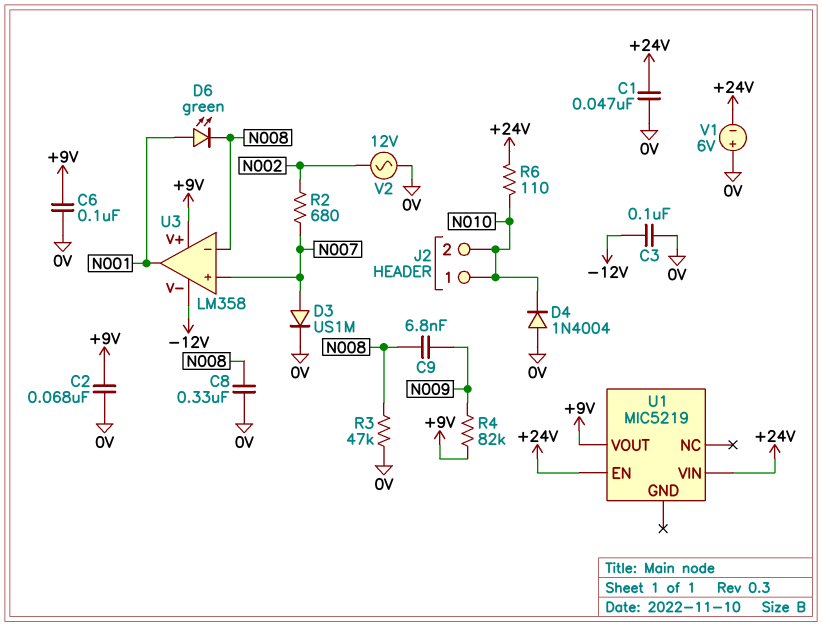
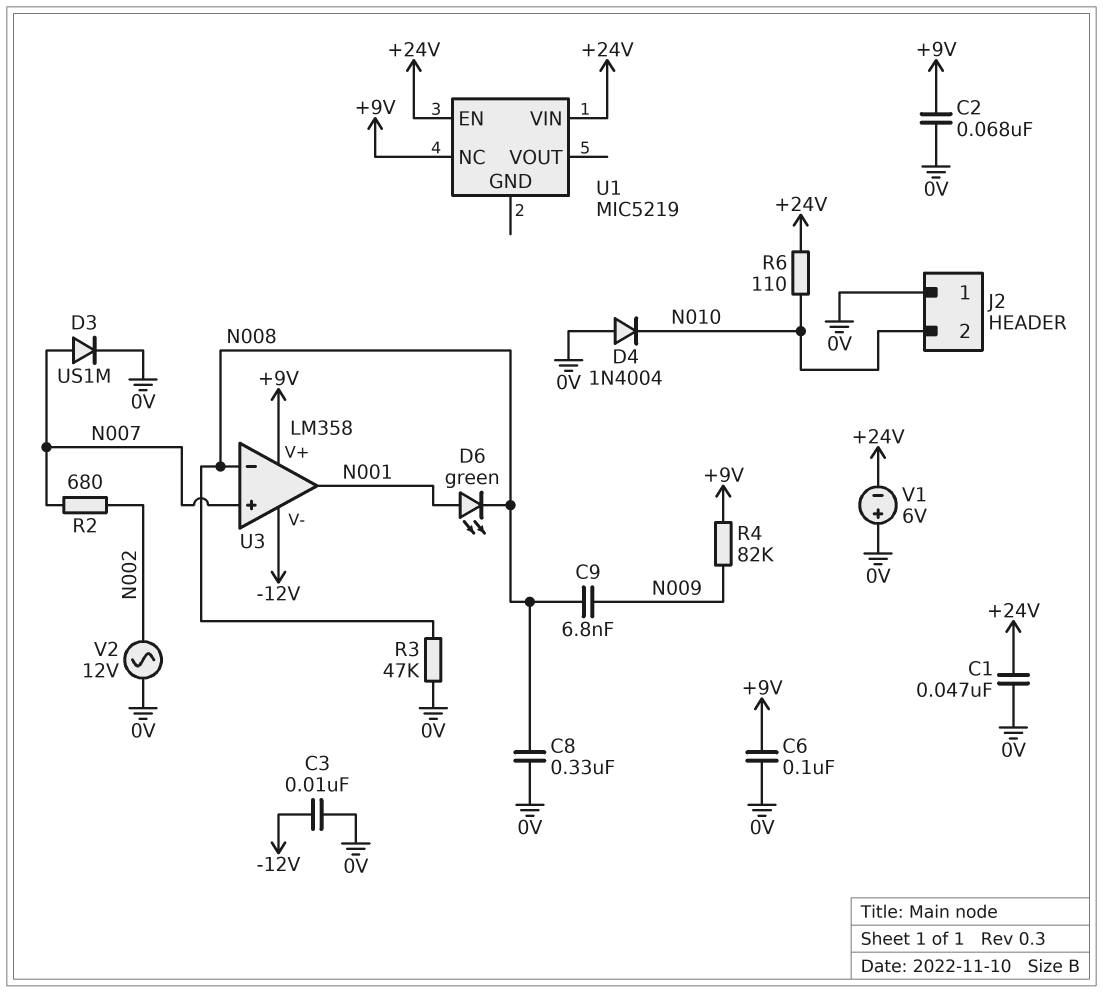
C3: 100nF (-12V, 0V) -> 10nF (-12V, 0V)
J2 pin 1: N010 -> 0V
U1 pin NC: none -> +9V
U1 pin VOUT: +9V -> none

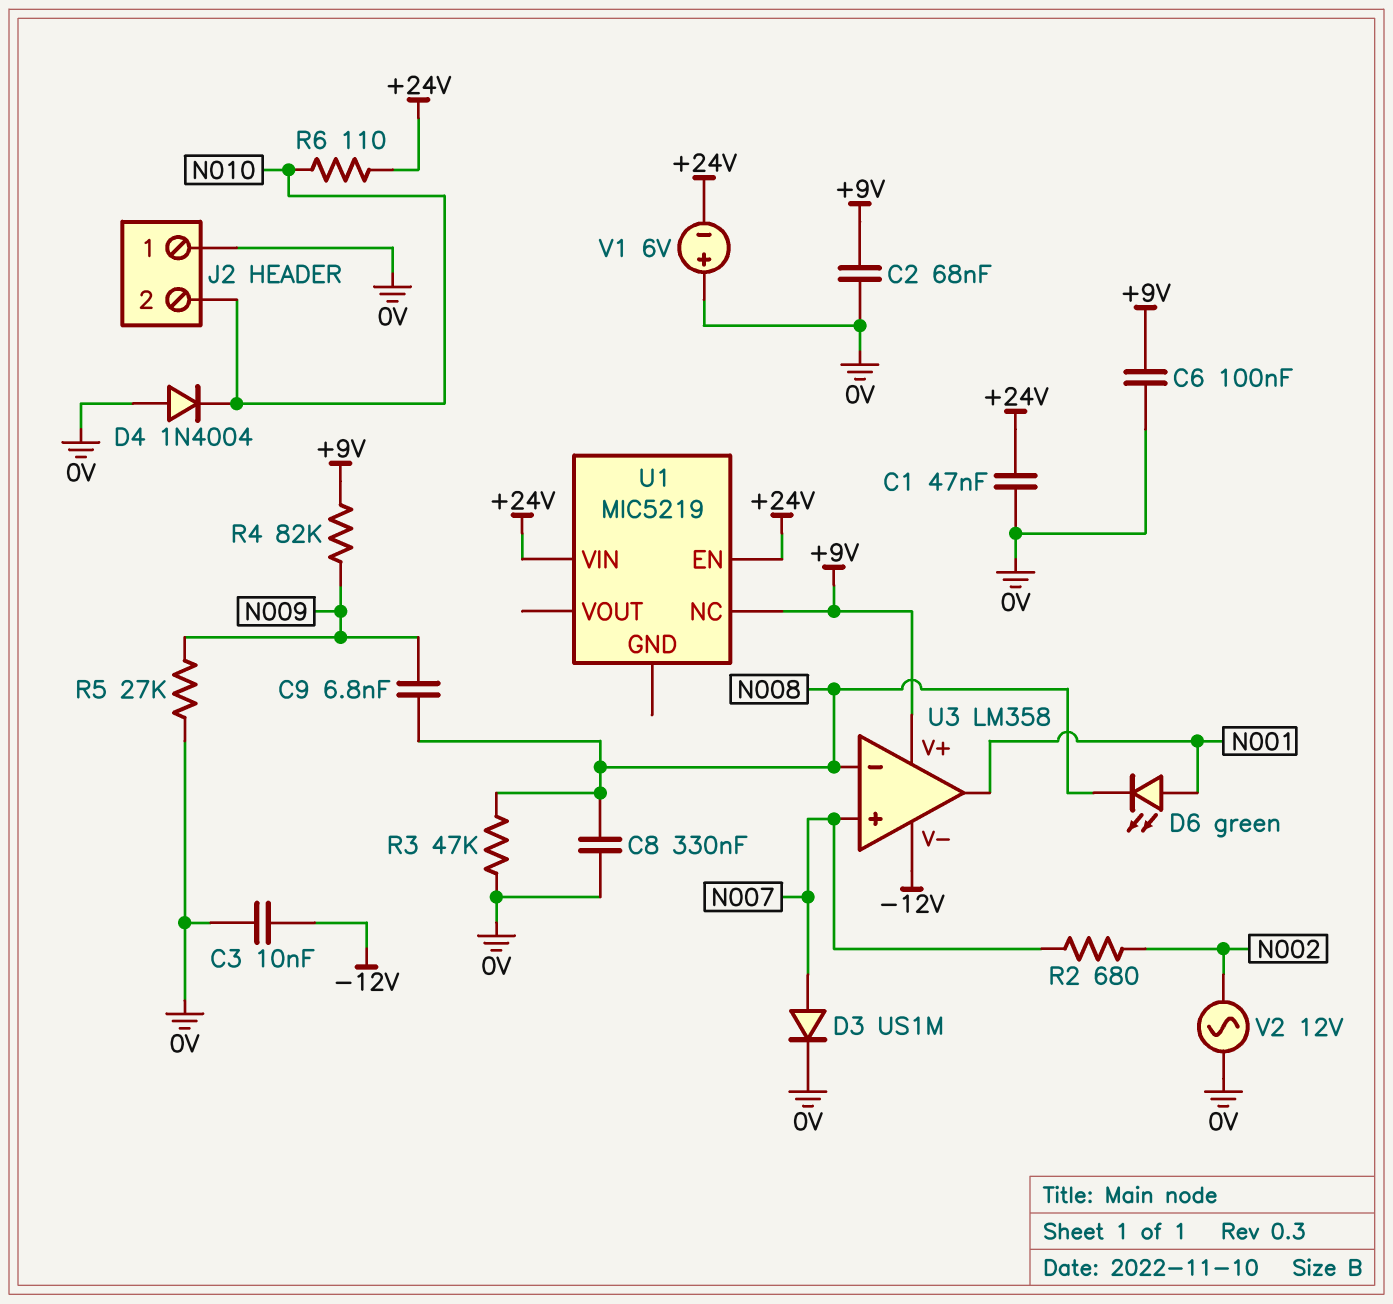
R5: none -> 27k (0V, N009)

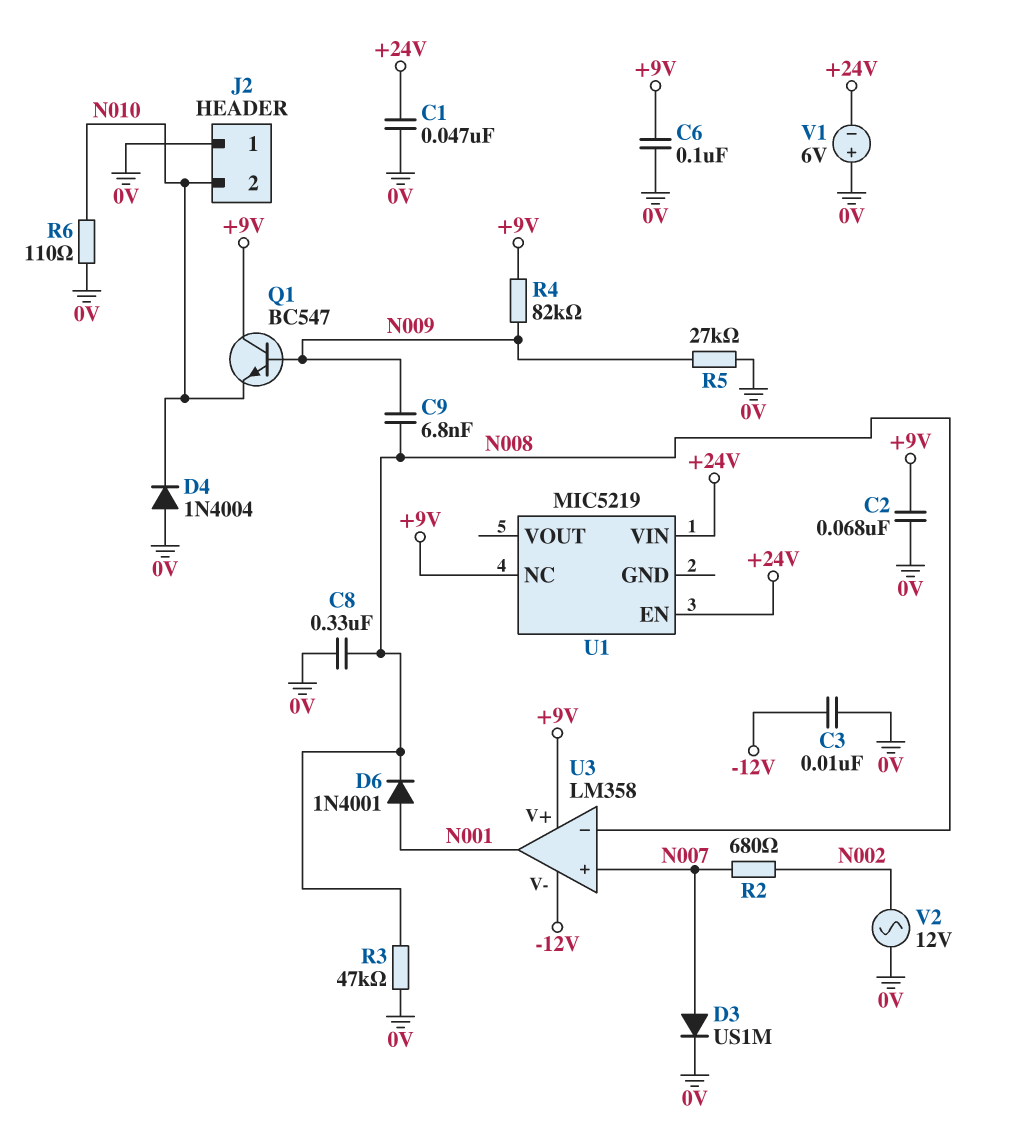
D6: LED green (A N001, K N008) -> diode 1N4001 (A N001, K N008)
Q1: none -> NPN BC547 (B N009, C +9V, E N010)
R6: 110 (+24V, N010) -> 110 (0V, N010)

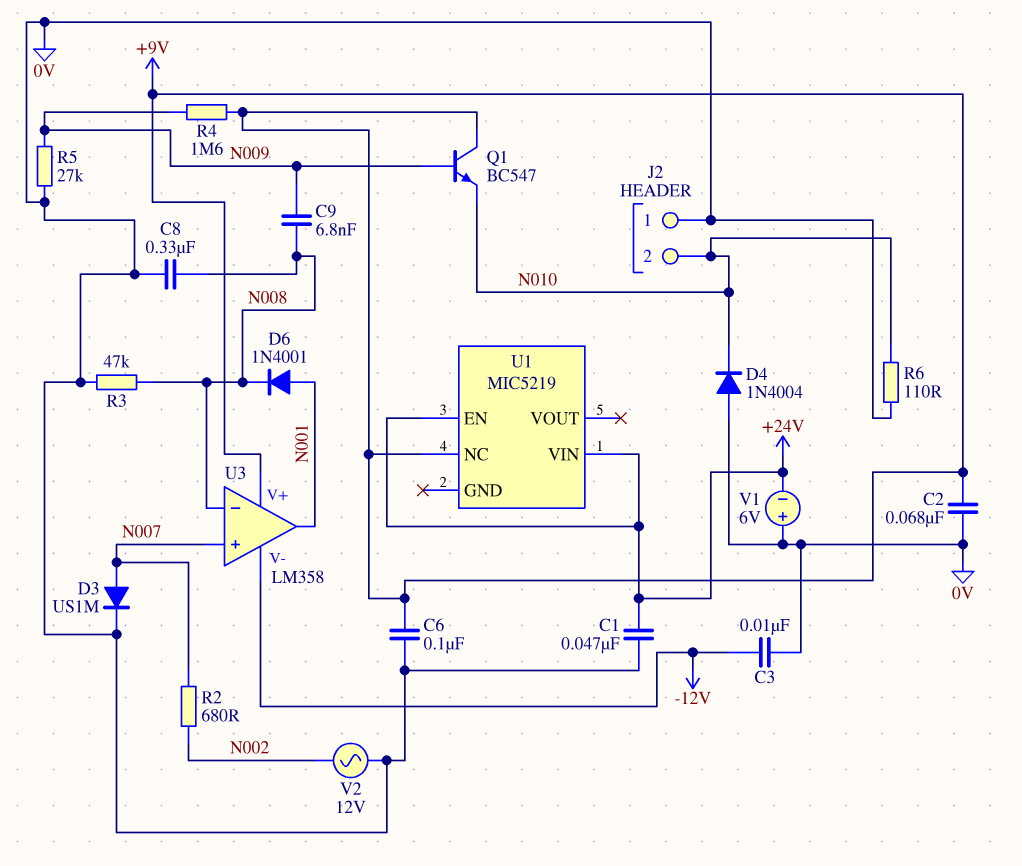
R4: 82k (+9V, N009) -> 1.6M (+9V, N009)

